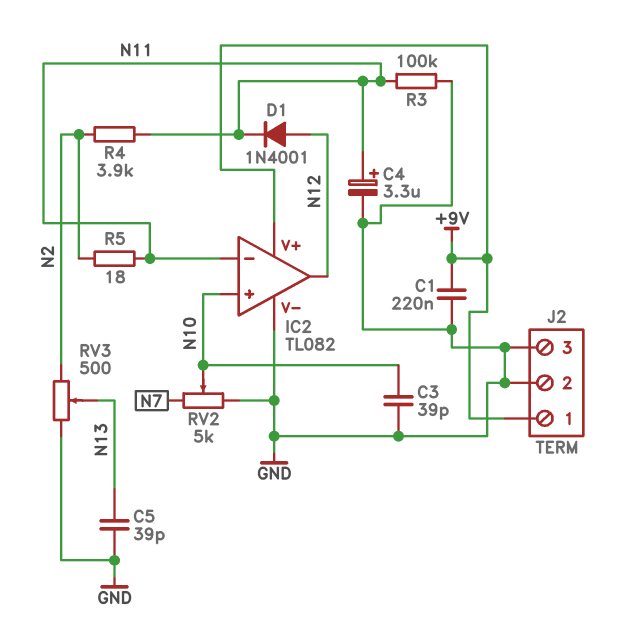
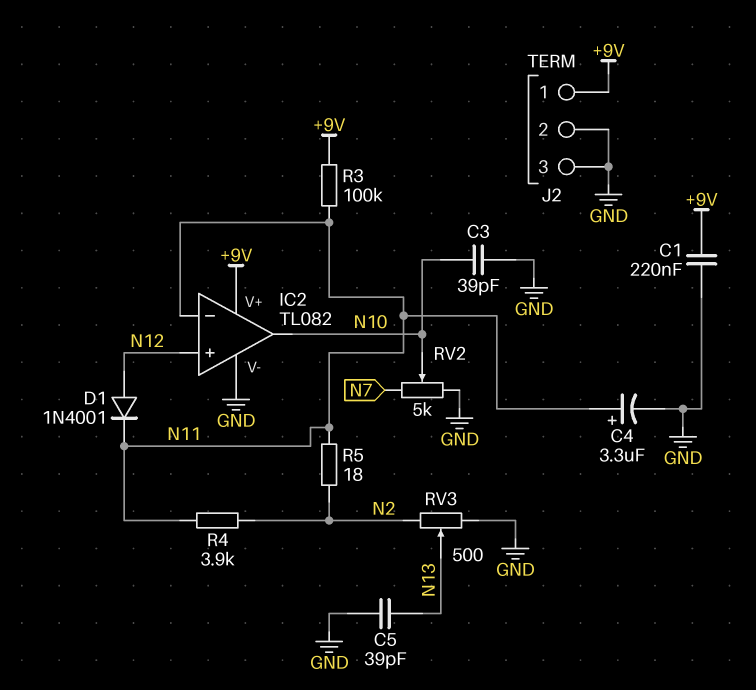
IC2 pin in+: N10 -> N12
IC2 pin out: N12 -> N10
R3: 100k (GND, N11) -> 100k (+9V, N11)

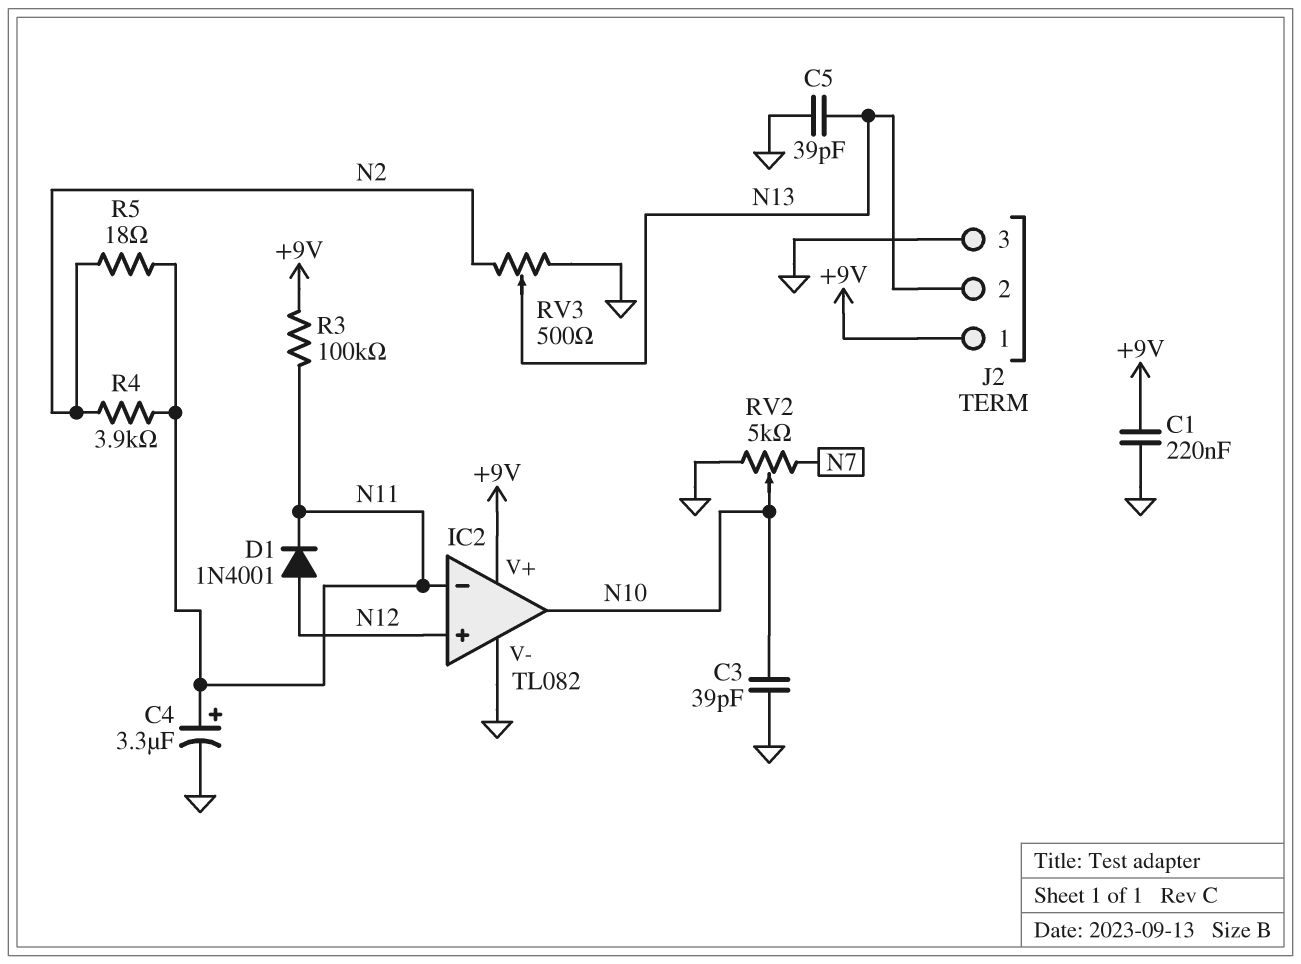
J2 pin 2: GND -> N13

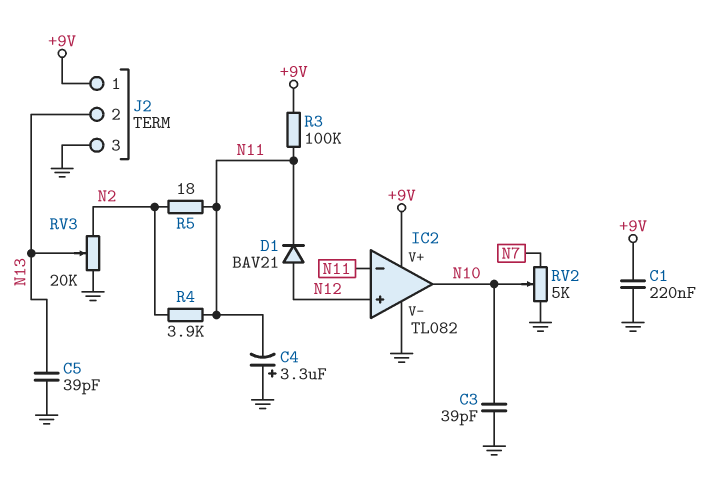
C4: 3.3uF (plus N11, minus GND) -> 3.3uF (plus GND, minus N11)
D1: diode 1N4001 (A N12, K N11) -> diode BAV21 (A N12, K N11)
RV3: 500 (GND, N2, wiper N13) -> 20k (GND, N2, wiper N13)

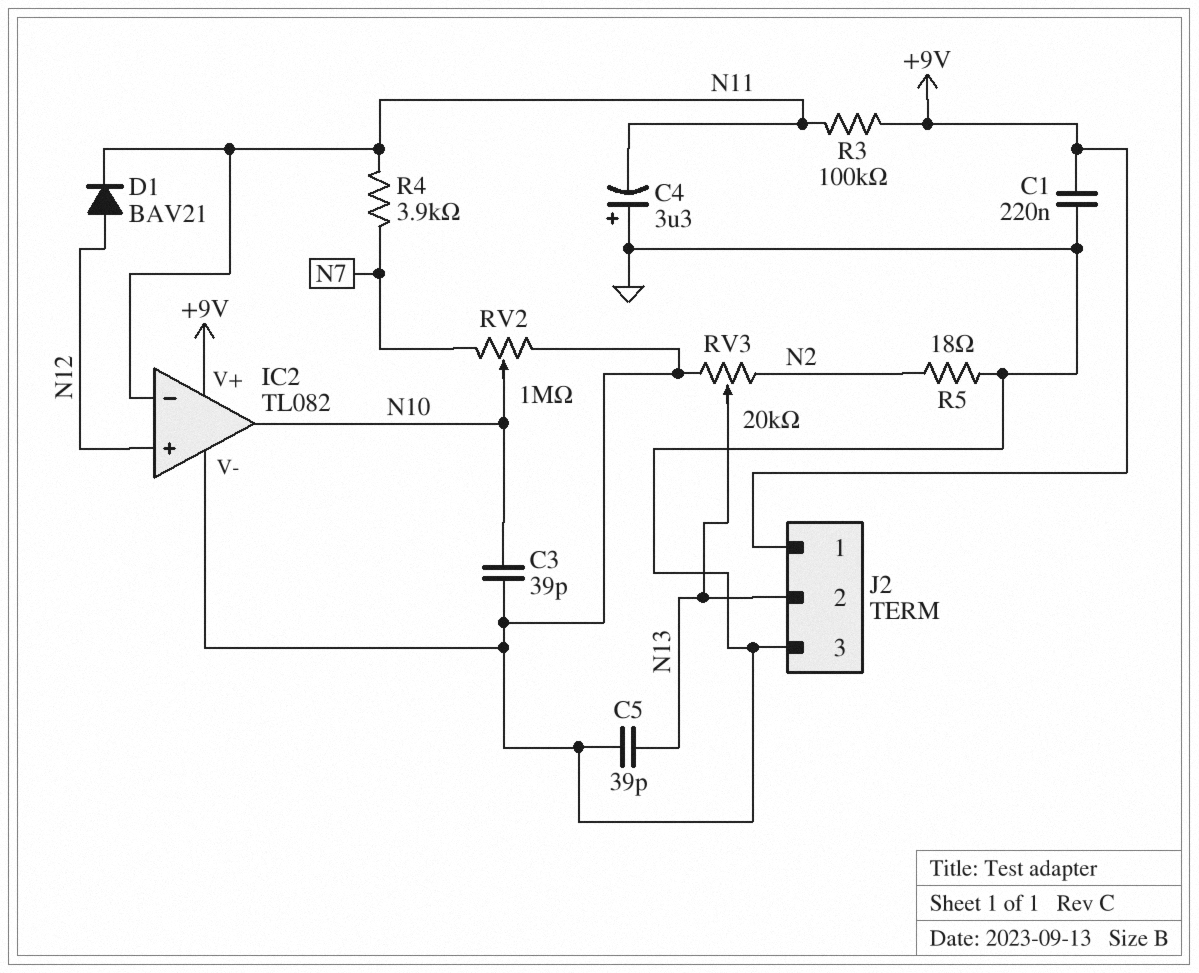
R4: 3.9k (N2, N11) -> 3.9k (N7, N11)
R5: 18 (N2, N11) -> 18 (GND, N2)
RV2: 5k (GND, N7, wiper N10) -> 1M (GND, N7, wiper N10)

